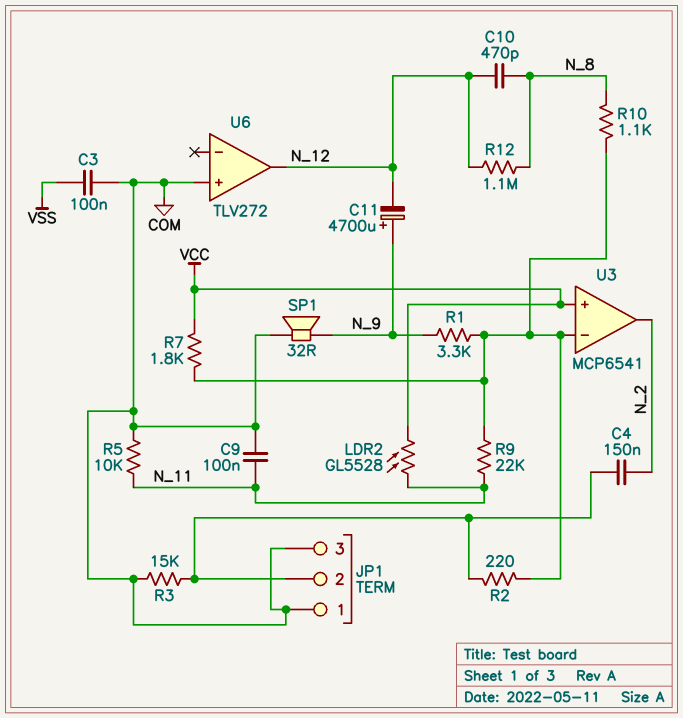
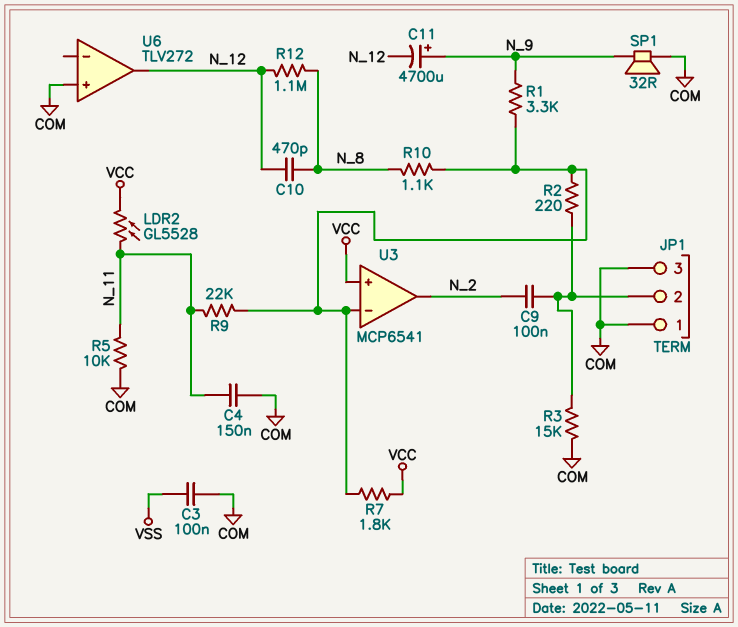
C4: 150nF (JP1/2, N_2) -> 150nF (COM, N_11)
C9: 100nF (COM, N_11) -> 100nF (JP1/2, N_2)

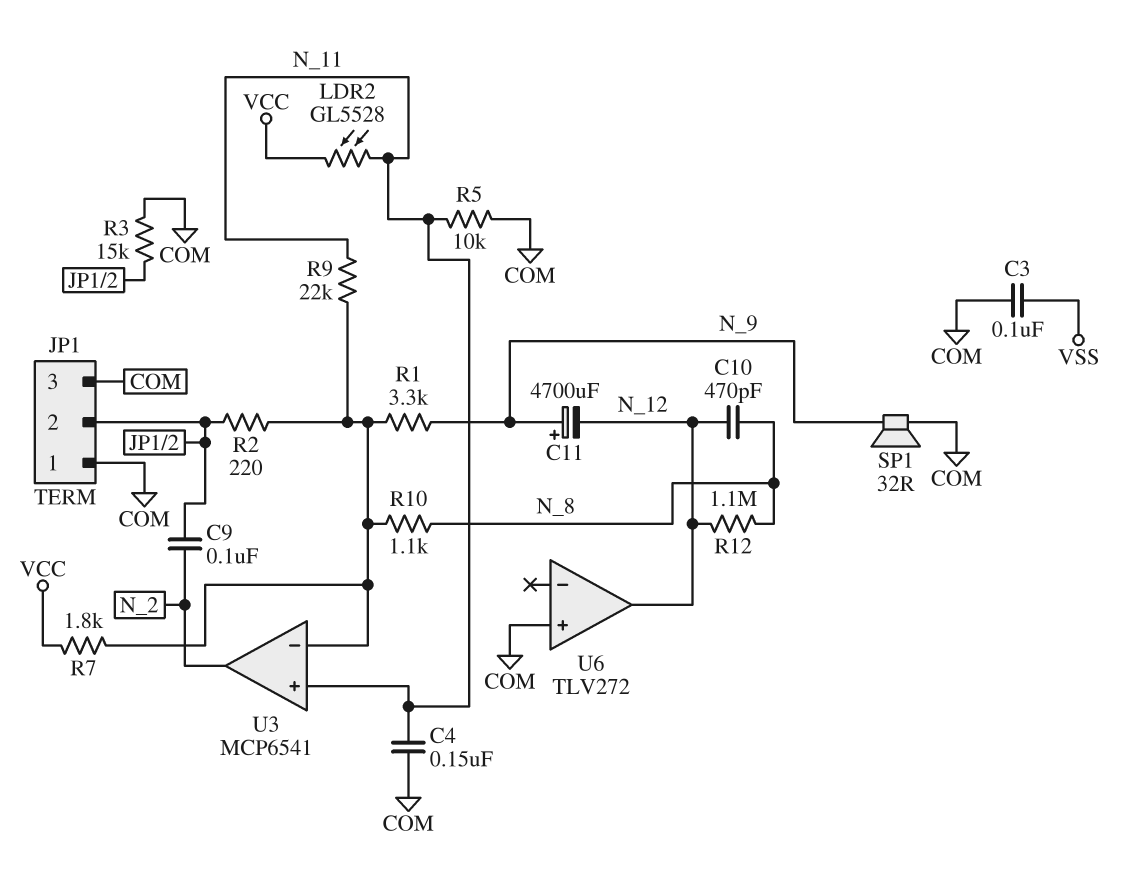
U3 pin in+: VCC -> N_11

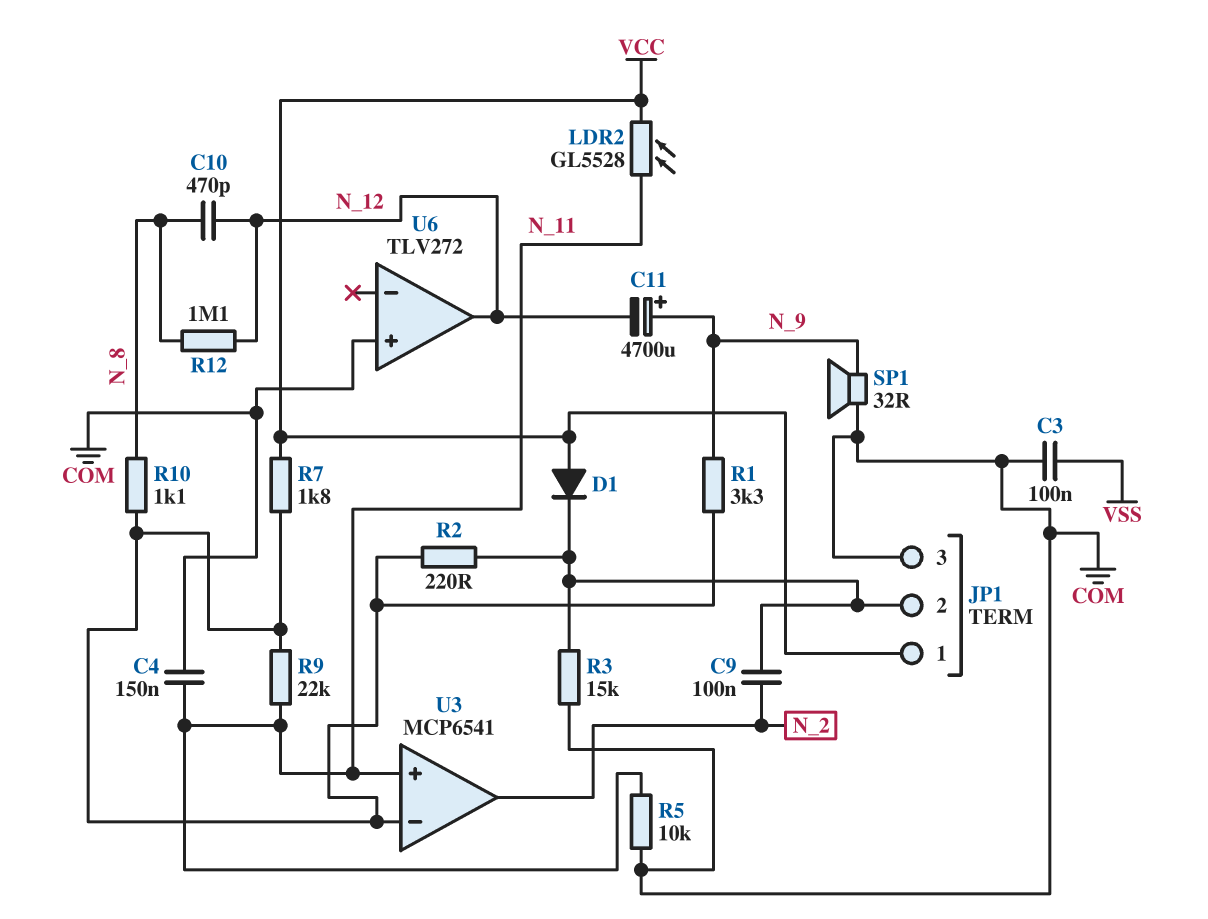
D1: none -> diode (A VCC, K JP1/2)
JP1 pin 1: COM -> VCC

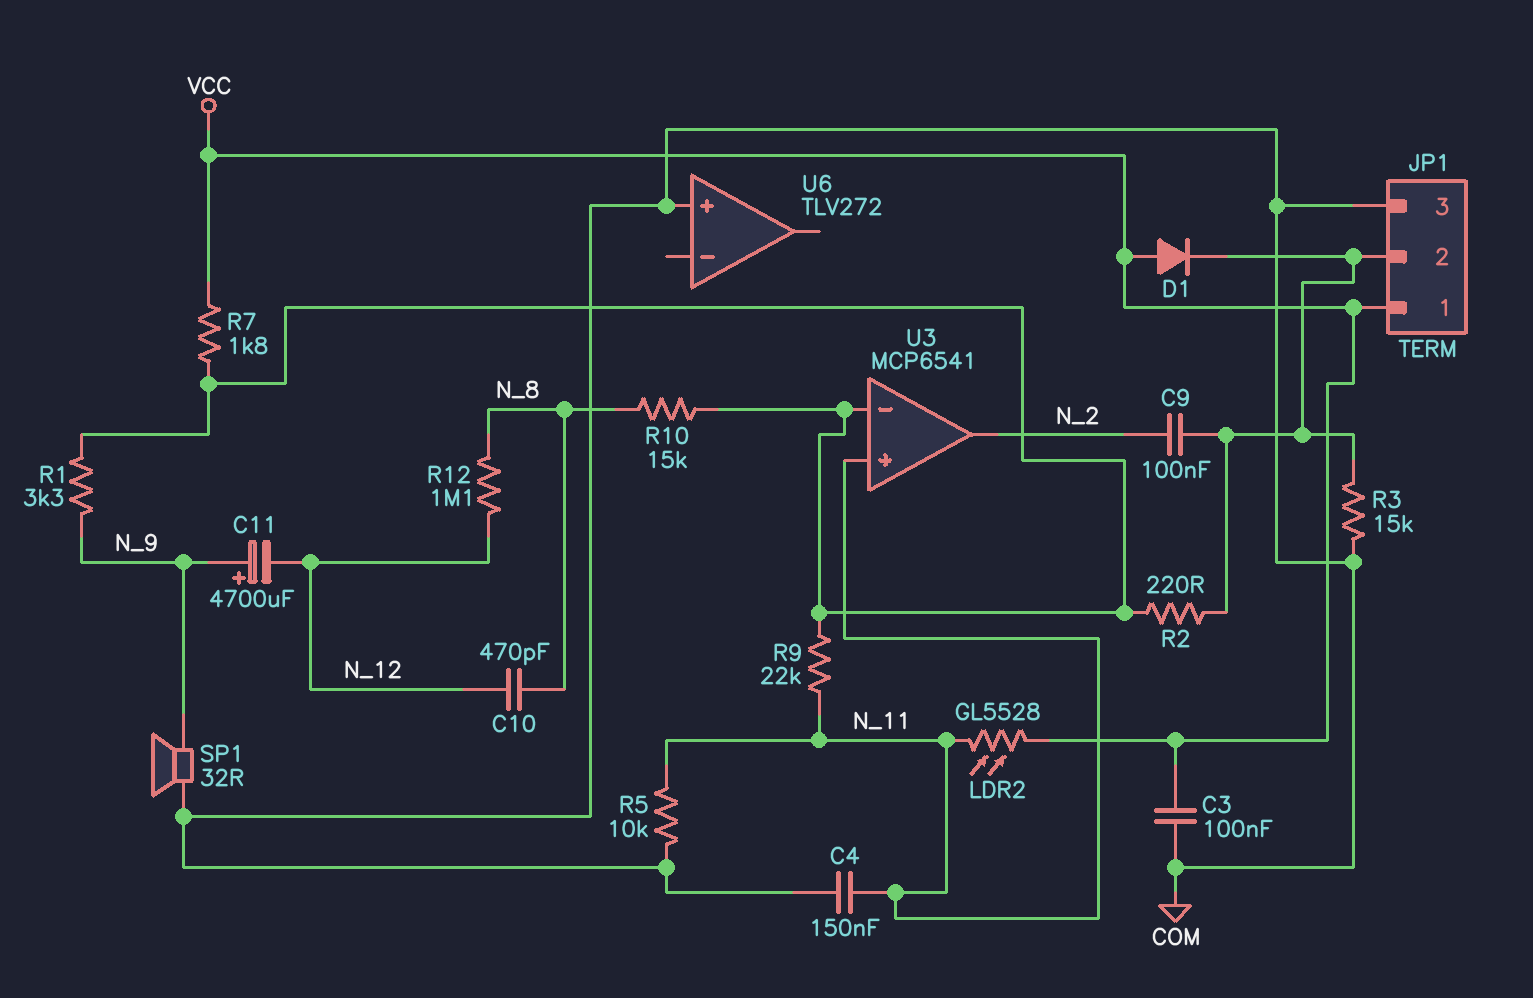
C3: 100nF (COM, VSS) -> 100nF (COM, VCC)
R10: 1.1k (N_8, U3/in-) -> 15k (N_8, U3/in-)
U6 pin out: N_12 -> none

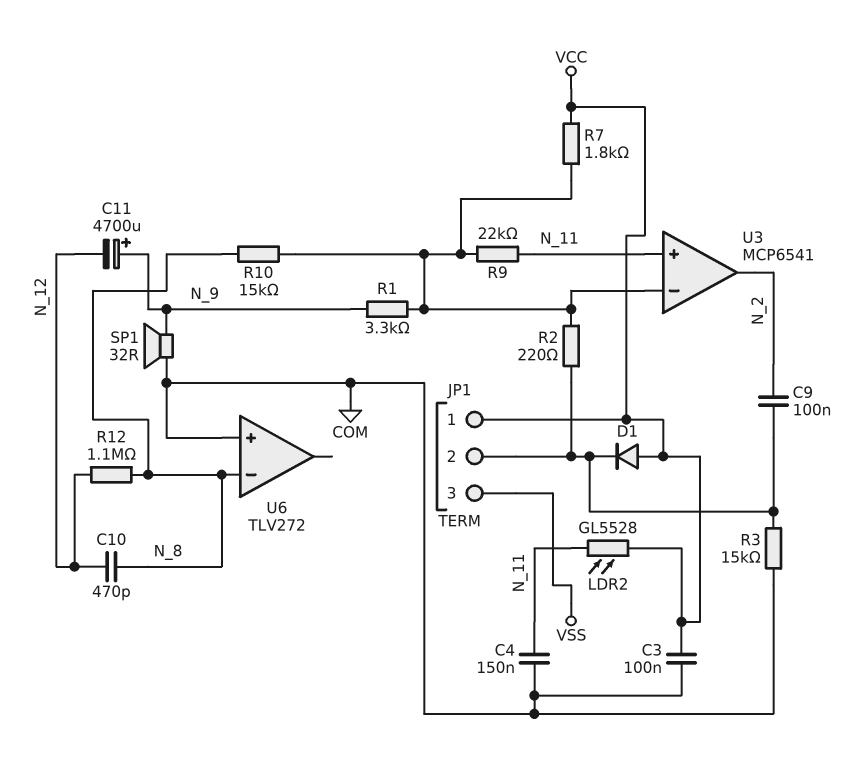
JP1 pin 3: COM -> VSS
R5: 10k (COM, N_11) -> none
U6 pin in-: none -> N_8

